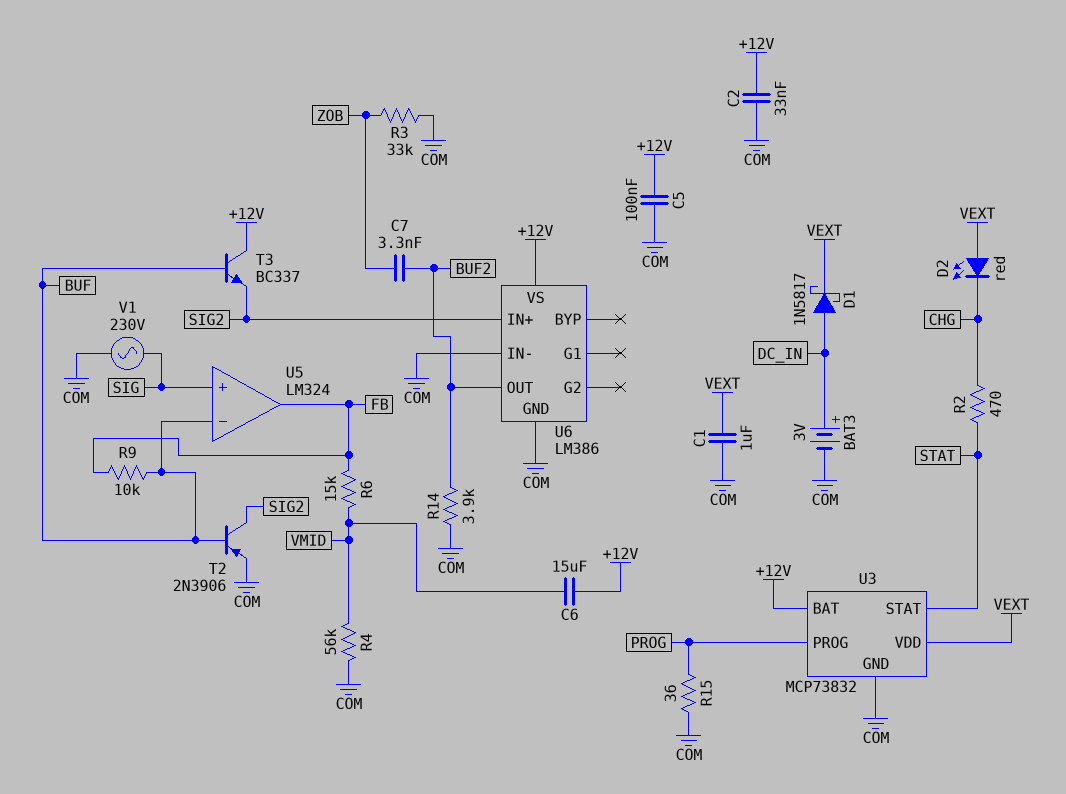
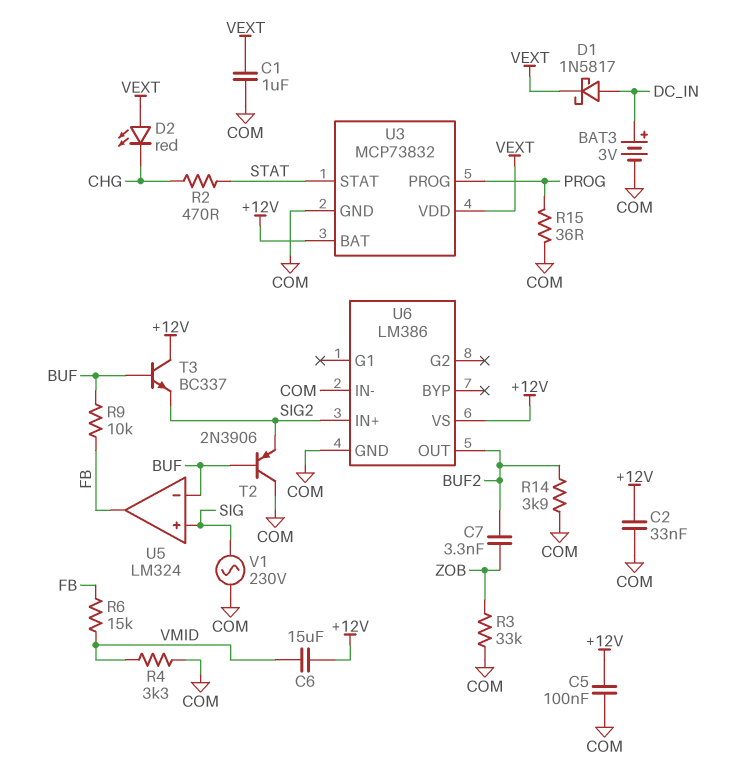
R4: 56k (COM, VMID) -> 3.3k (COM, VMID)
T2: PNP 2N3906 (B BUF, C SIG2, E COM) -> PNP 2N3906 (B BUF, C COM, E SIG2)

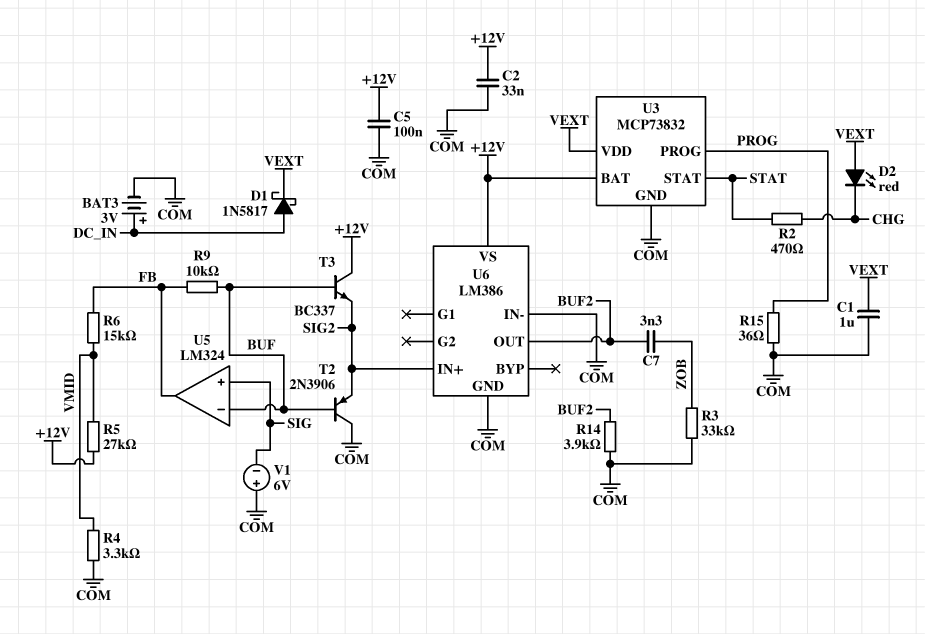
C6: 15uF (+12V, VMID) -> none
R5: none -> 27k (+12V, VMID)
V1: AC 230V (COM, SIG) -> 6V (plus COM, minus SIG)

